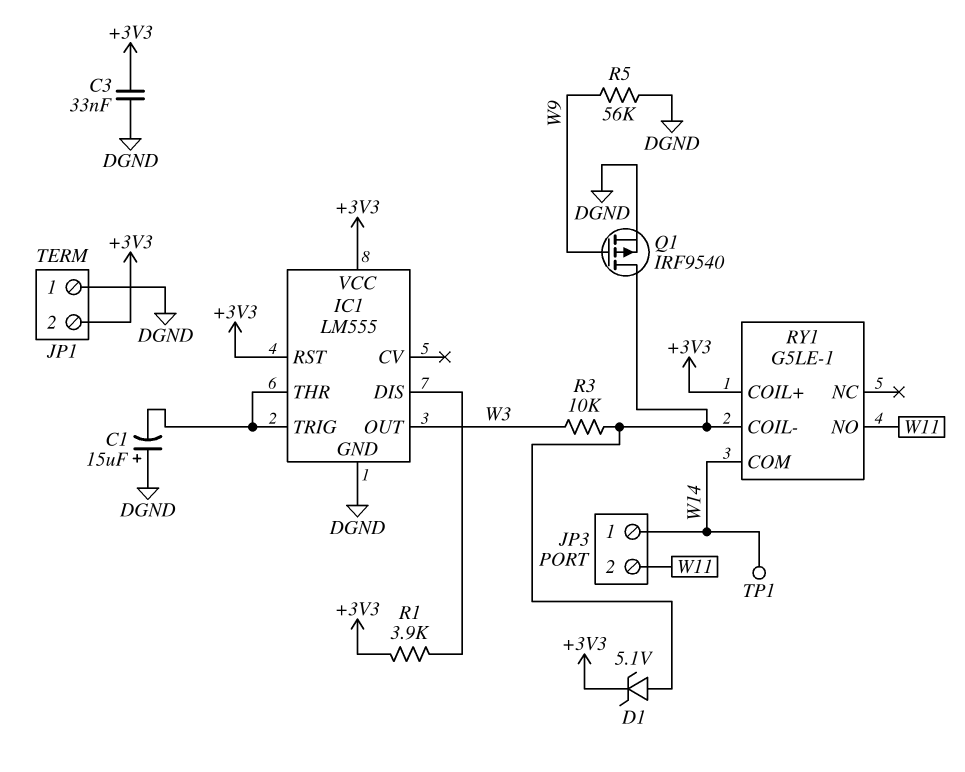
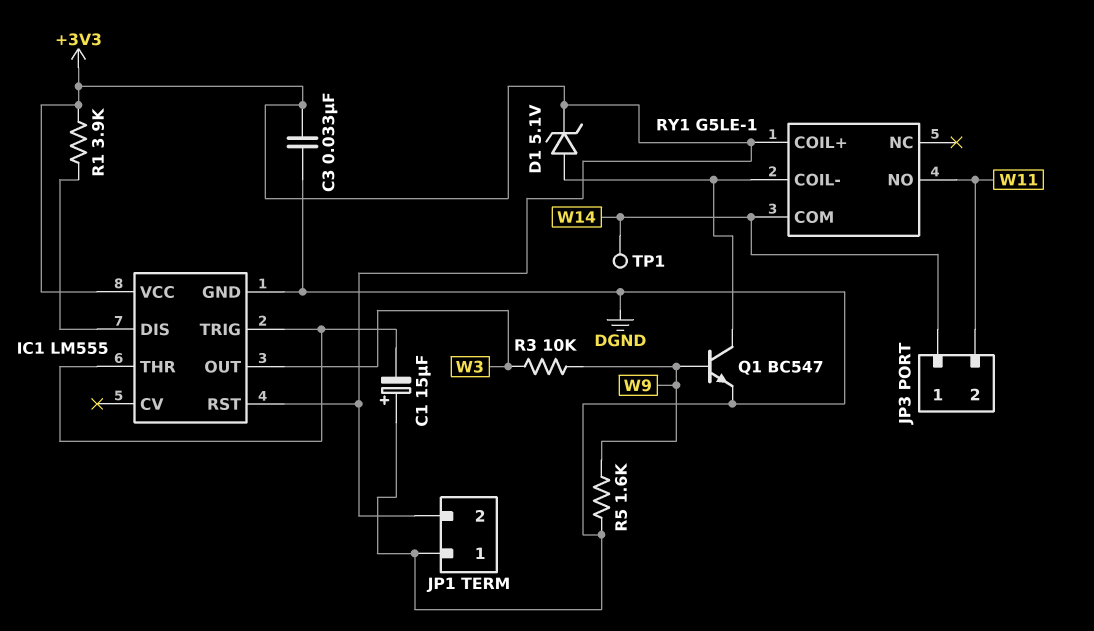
Q1: PMOS IRF9540 (G W9, D RY1/COIL-, S DGND) -> NPN BC547 (B W9, C RY1/COIL-, E DGND)
R3: 10k (RY1/COIL-, W3) -> 10k (W3, W9)
R5: 56k (DGND, W9) -> 1.6k (DGND, W9)

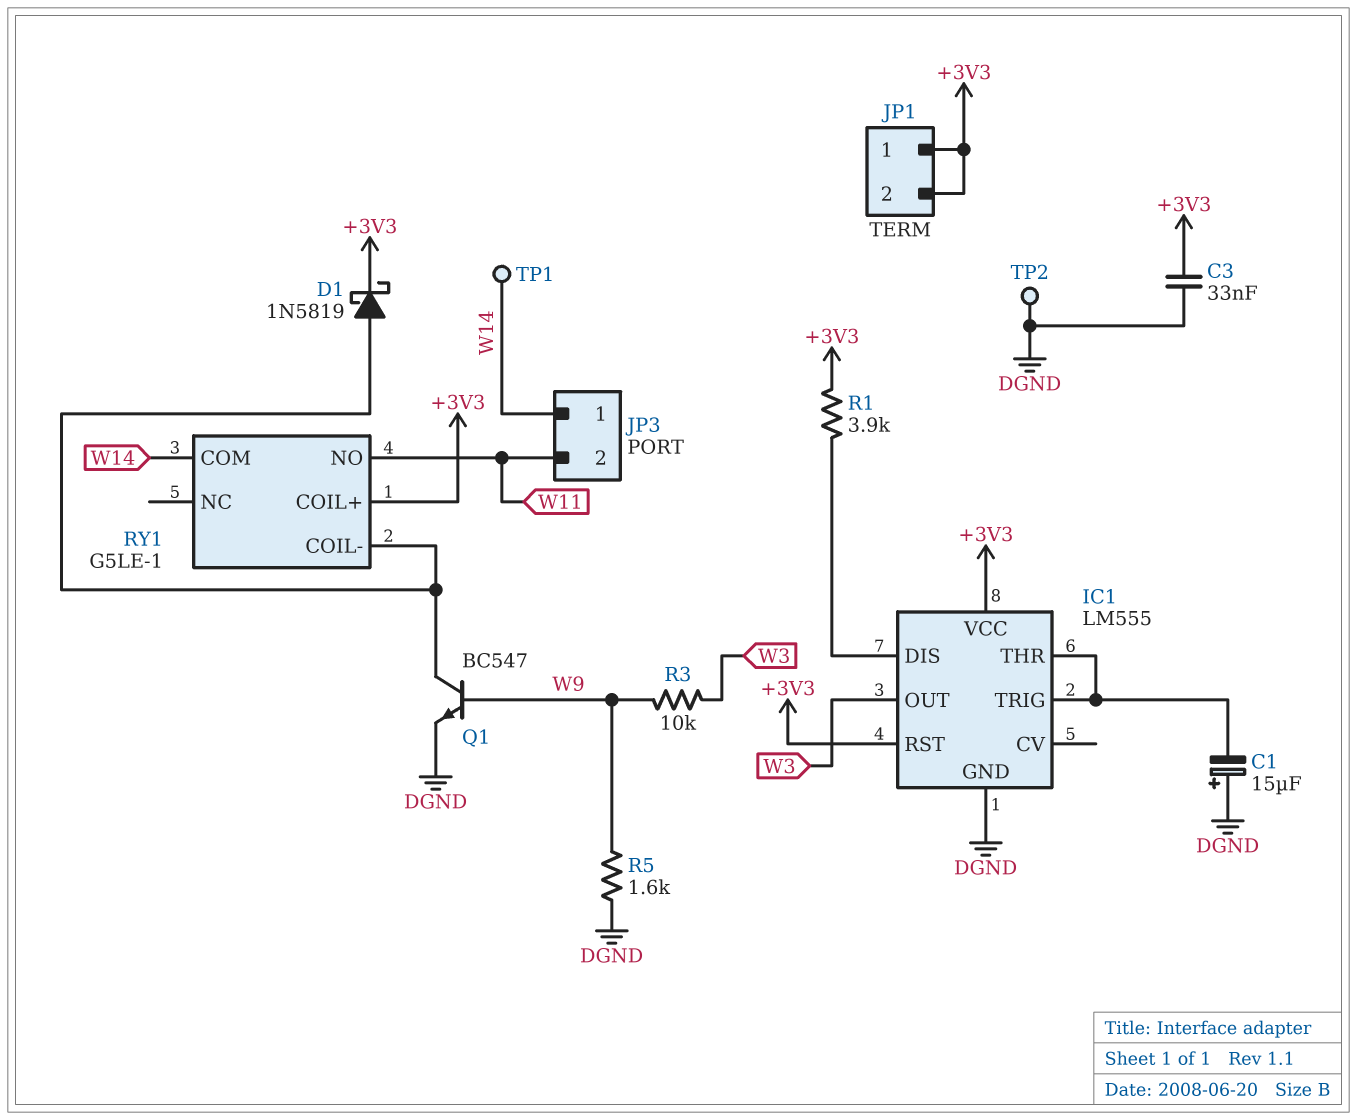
D1: zener 5.1V (A RY1/COIL-, K +3V3) -> schottky 1N5819 (A RY1/COIL-, K +3V3)
JP1 pin 1: DGND -> +3V3
TP2: none -> test point (DGND)

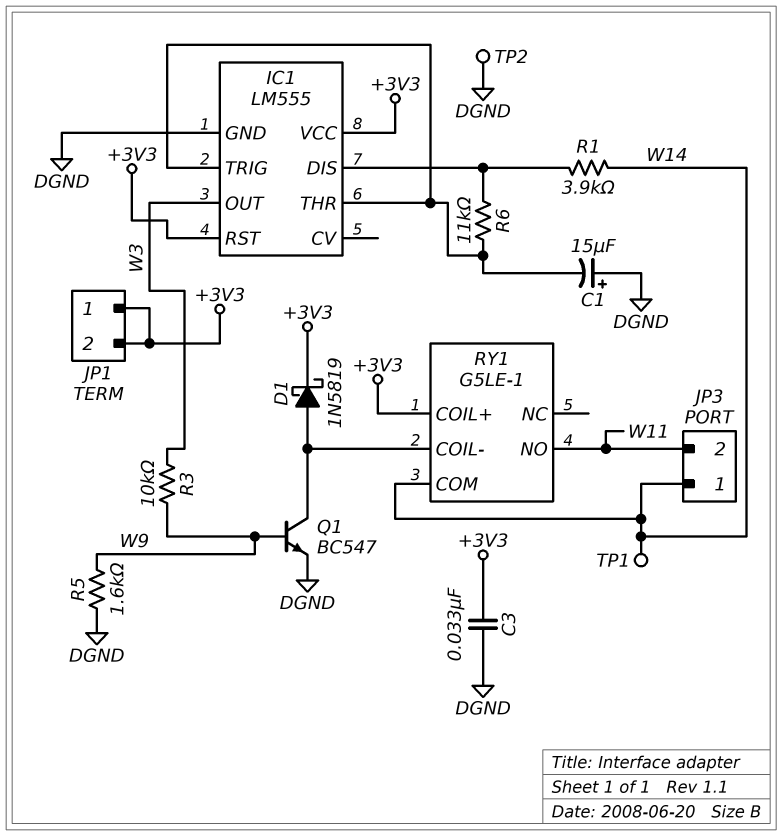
R1: 3.9k (+3V3, IC1/DIS) -> 3.9k (IC1/DIS, W14)
R6: none -> 11k (IC1/DIS, IC1/THR)

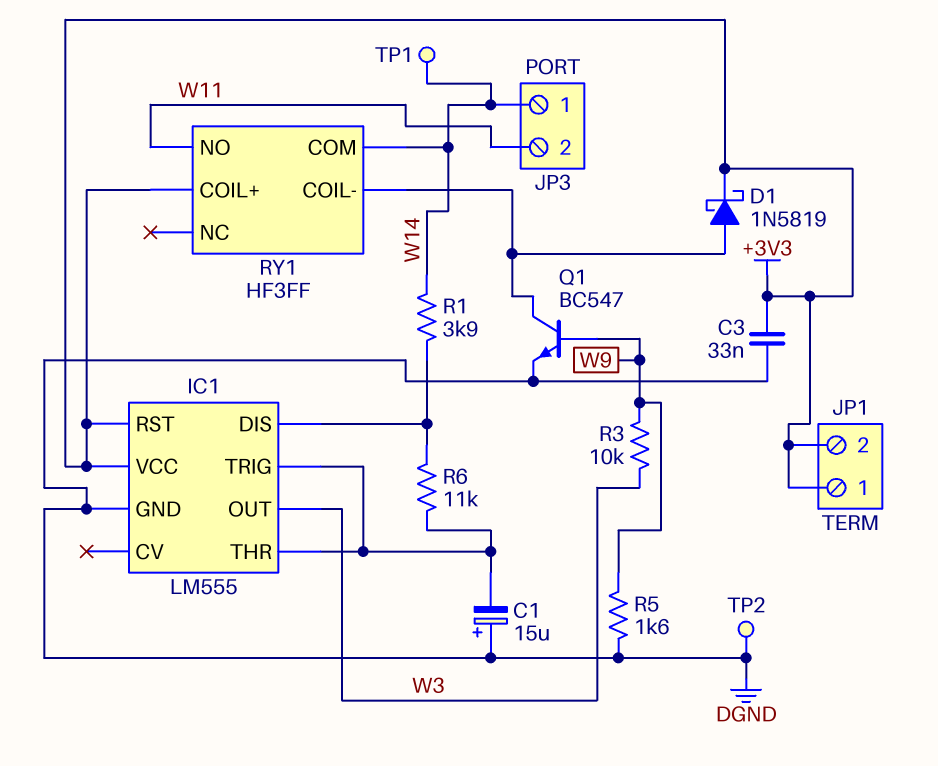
RY1: G5LE-1 -> HF3FF

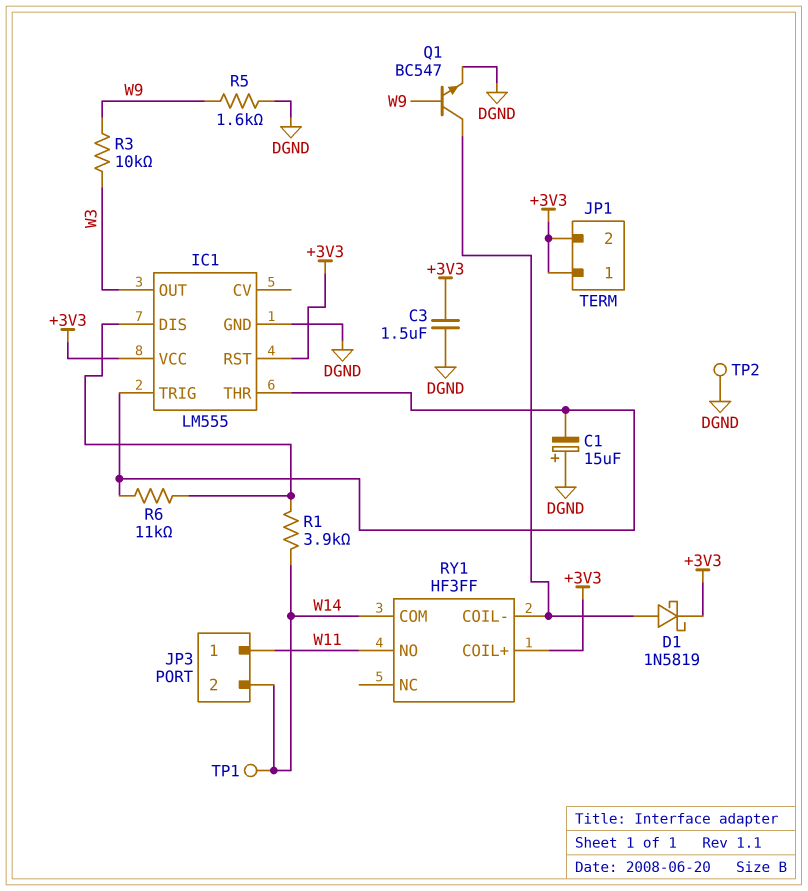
C3: 33nF (+3V3, DGND) -> 1.5uF (+3V3, DGND)
JP3 pin 1: W14 -> W11
JP3 pin 2: W11 -> W14

